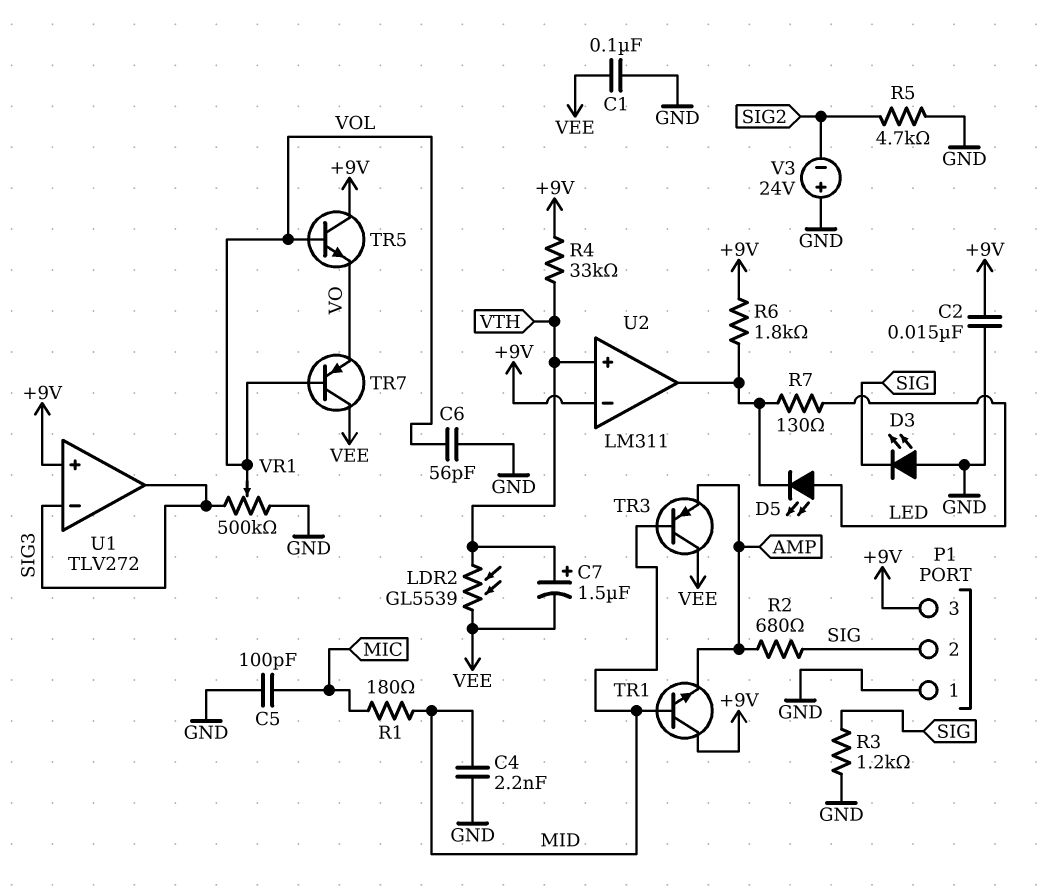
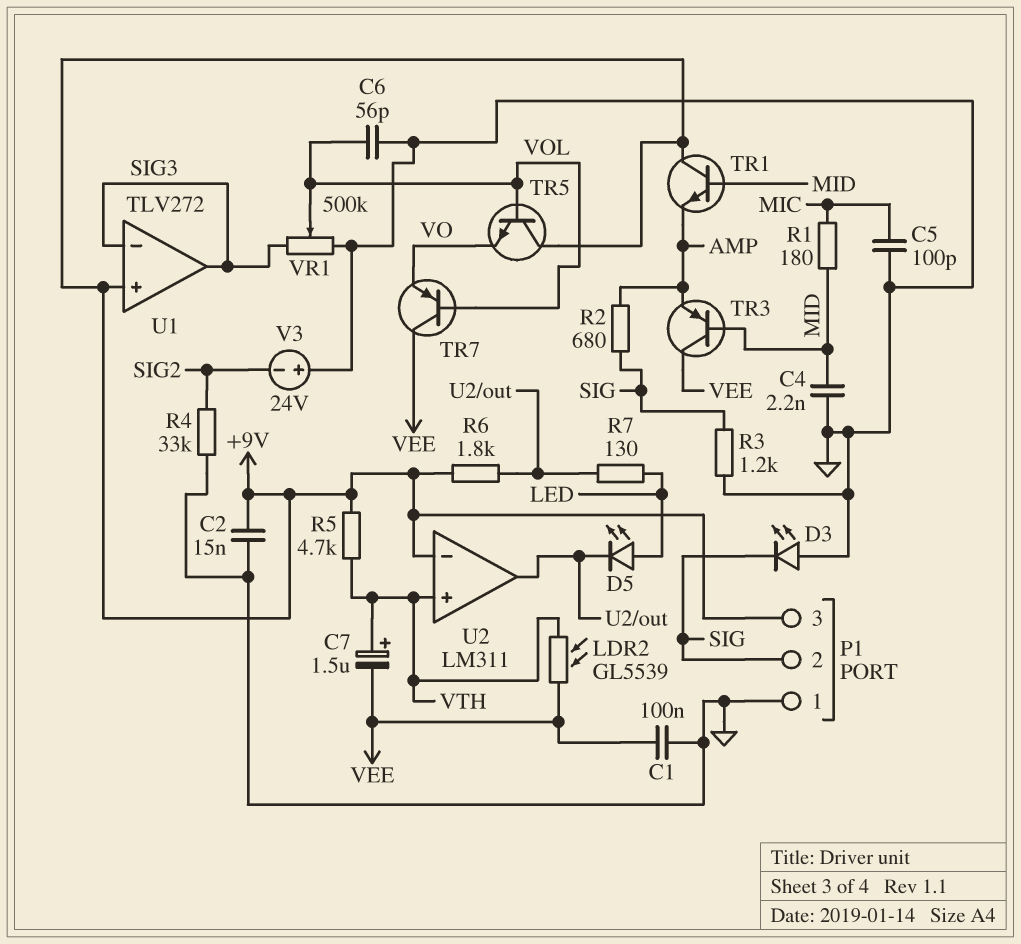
R4: 33k (+9V, VTH) -> 33k (GND, SIG2)
R5: 4.7k (GND, SIG2) -> 4.7k (+9V, VTH)

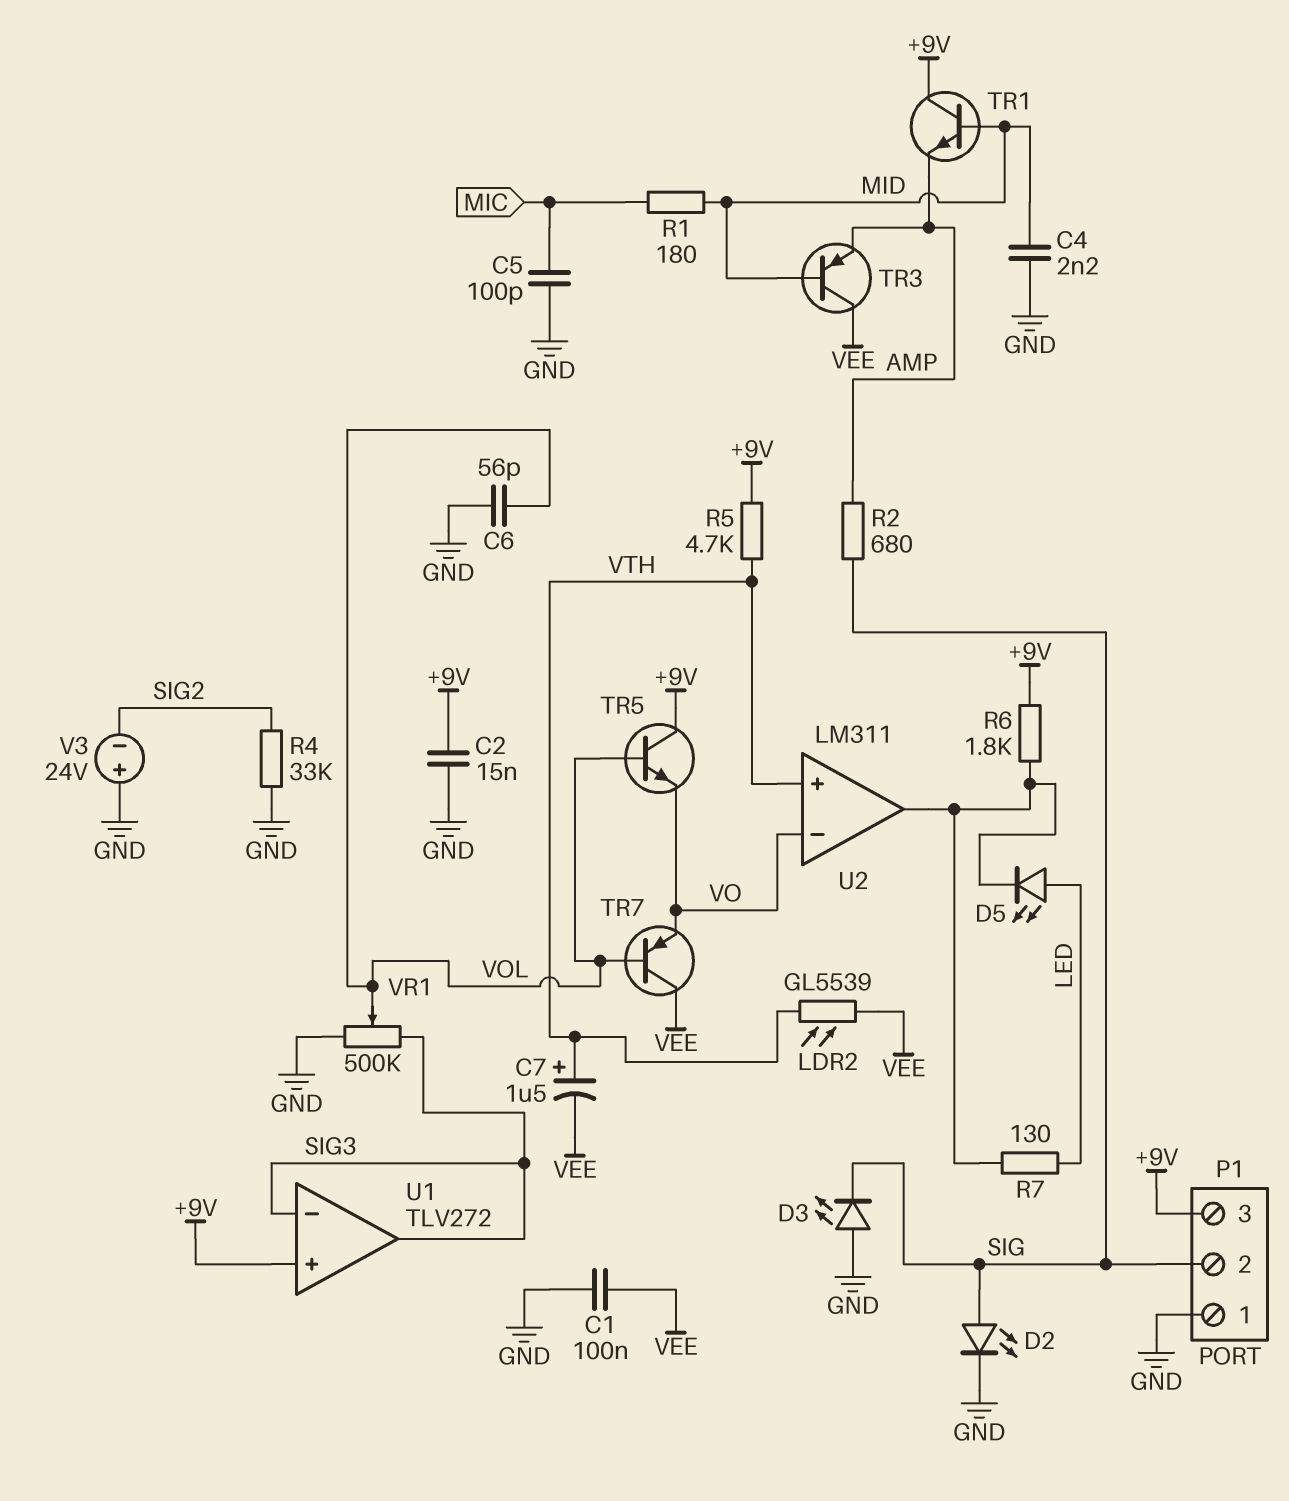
D2: none -> LED (A SIG, K GND)
R3: 1.2k (GND, SIG) -> none
U2 pin in-: +9V -> VO

